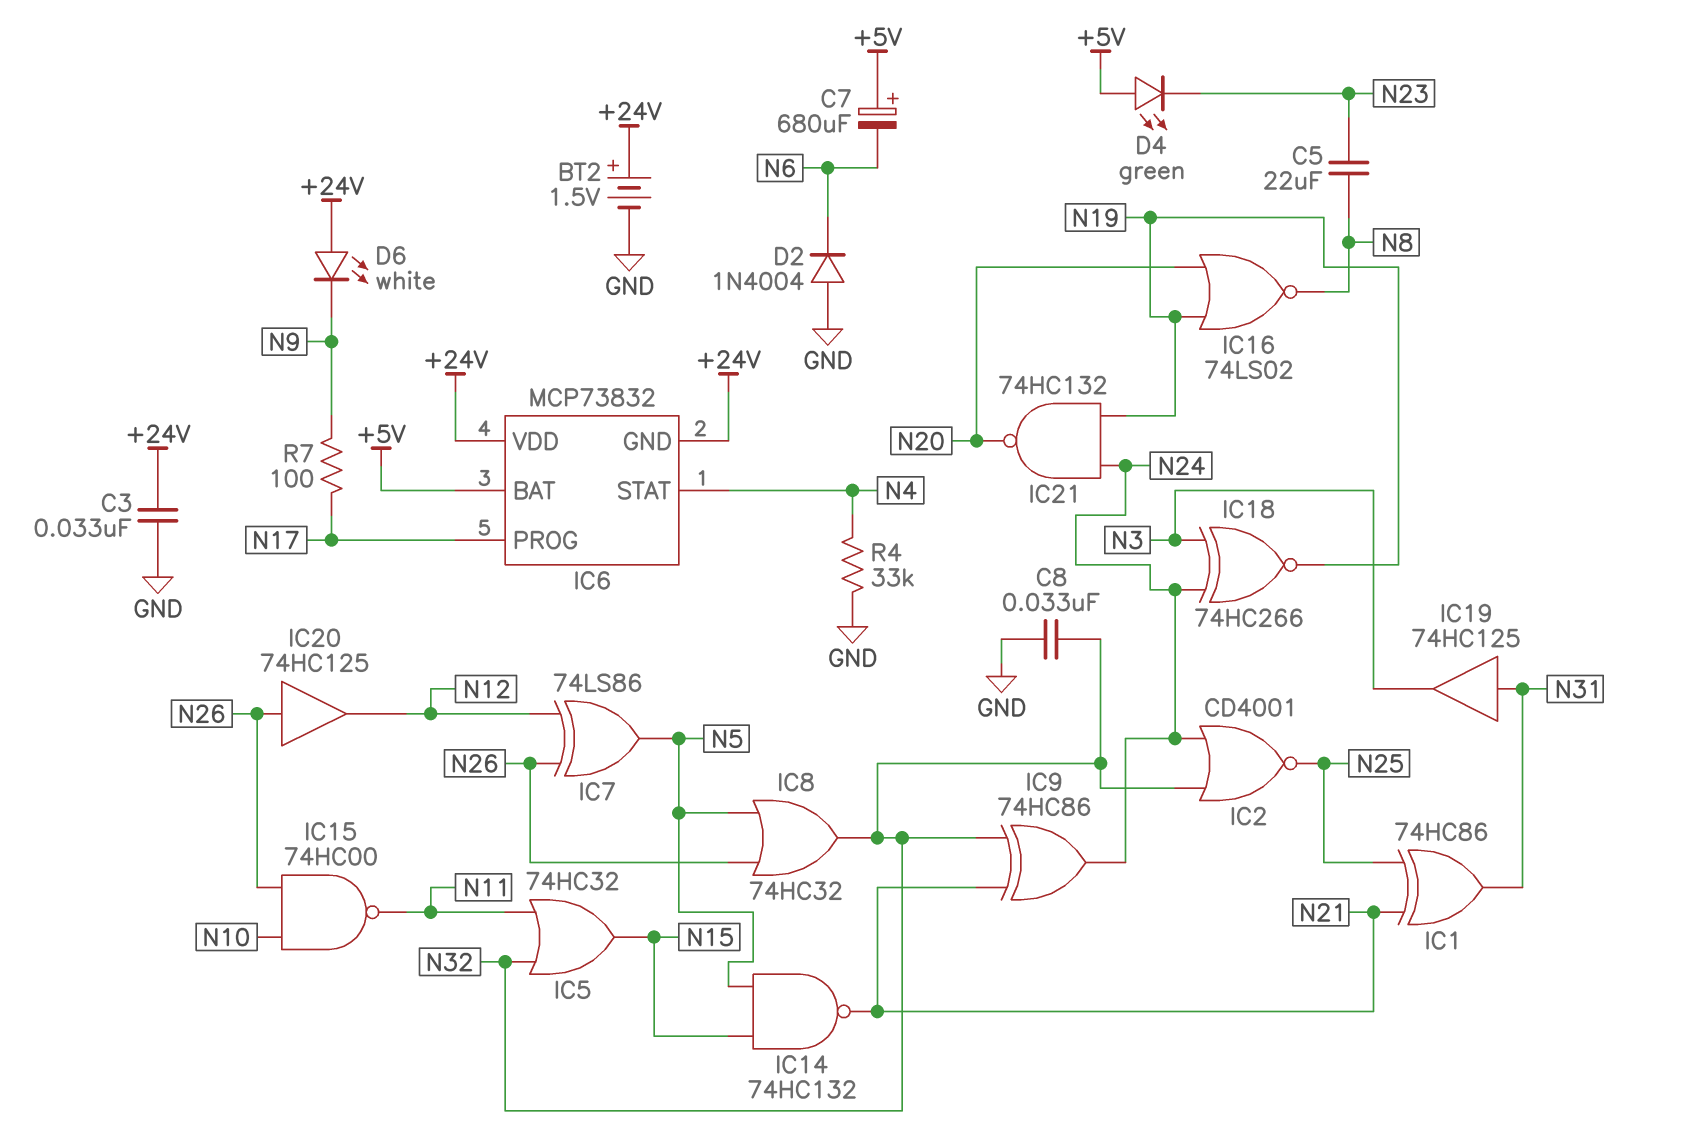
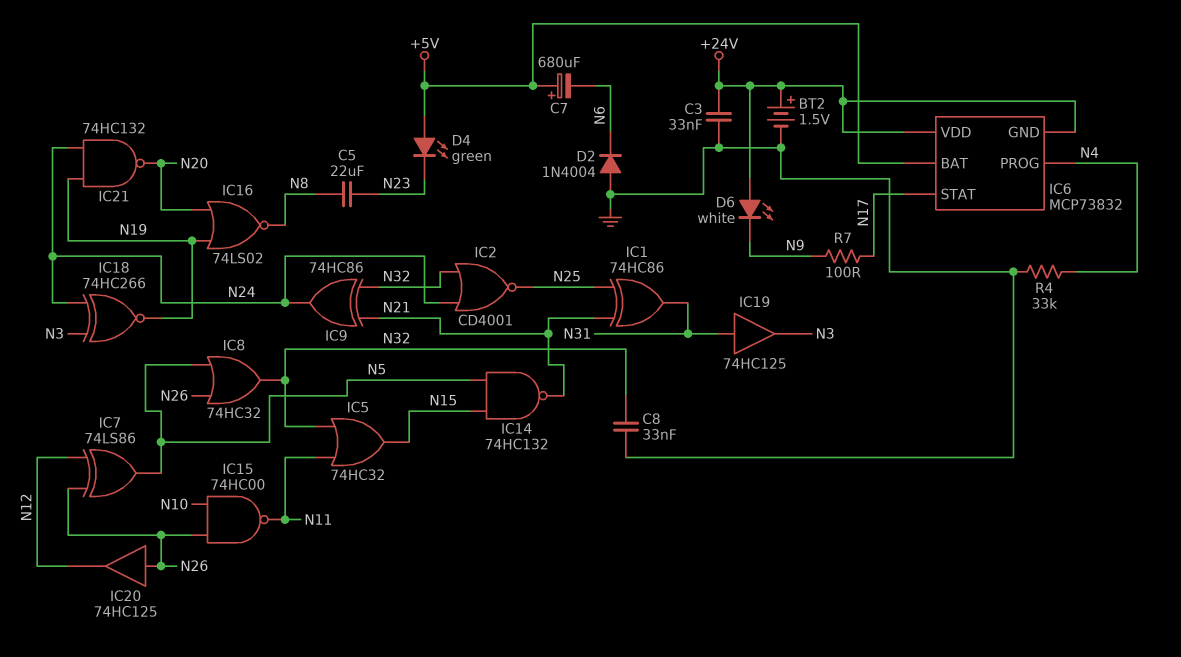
IC6 pin PROG: N17 -> N4
IC6 pin STAT: N4 -> N17

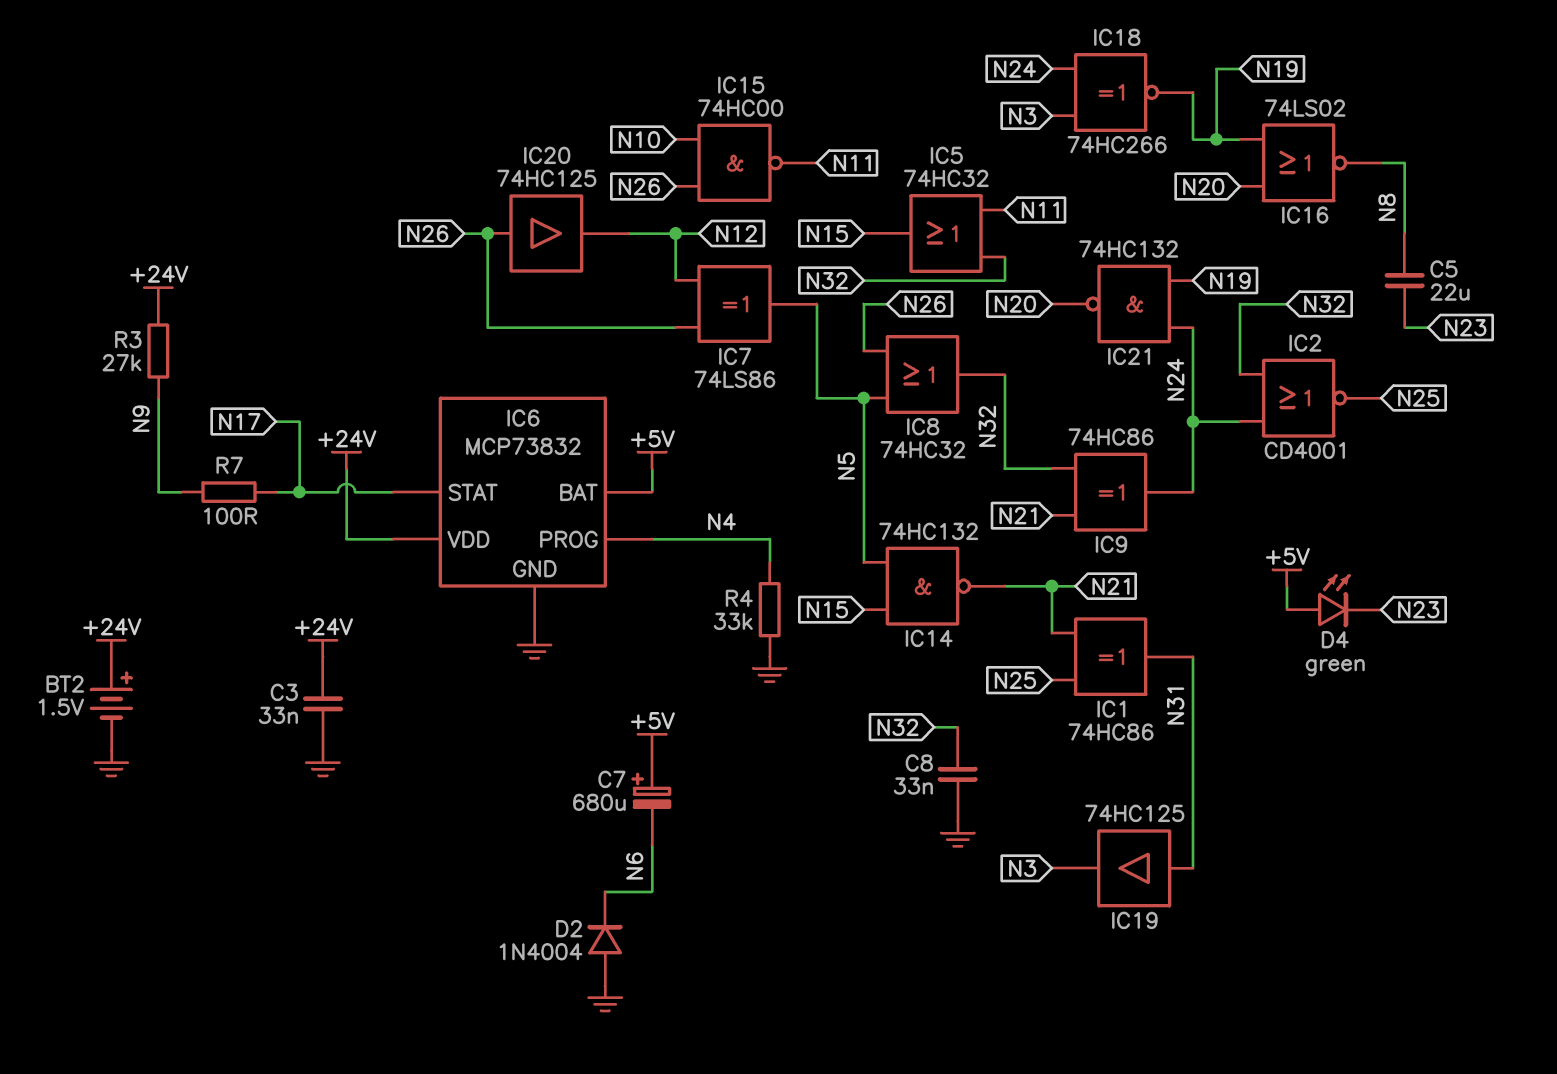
D6: LED white (A +24V, K N9) -> none
IC6 pin GND: +24V -> GND
R3: none -> 27k (+24V, N9)

